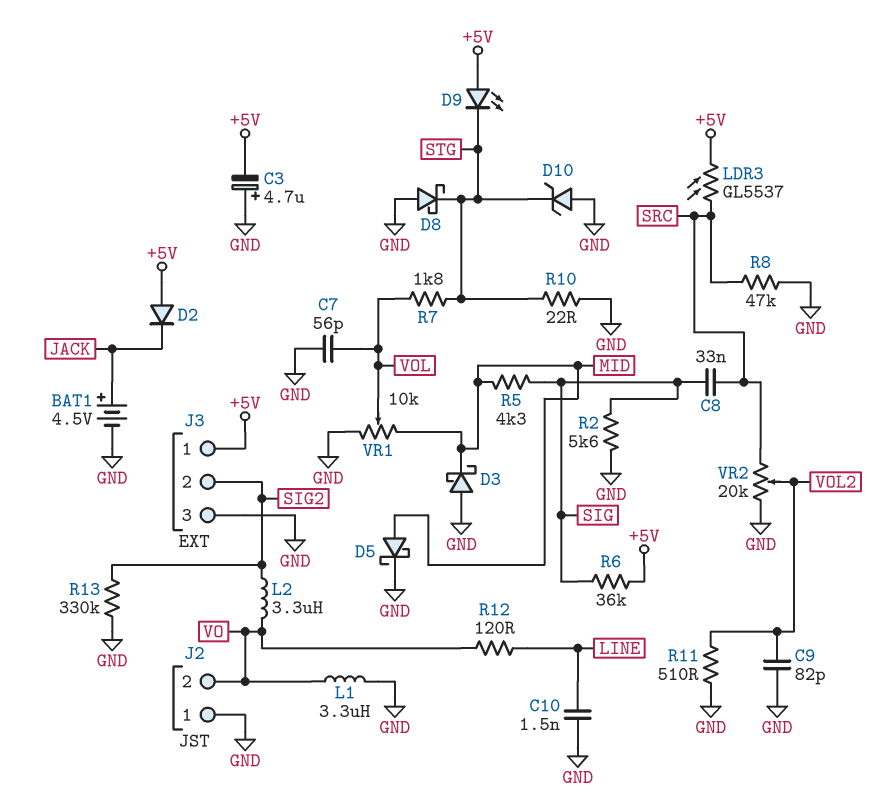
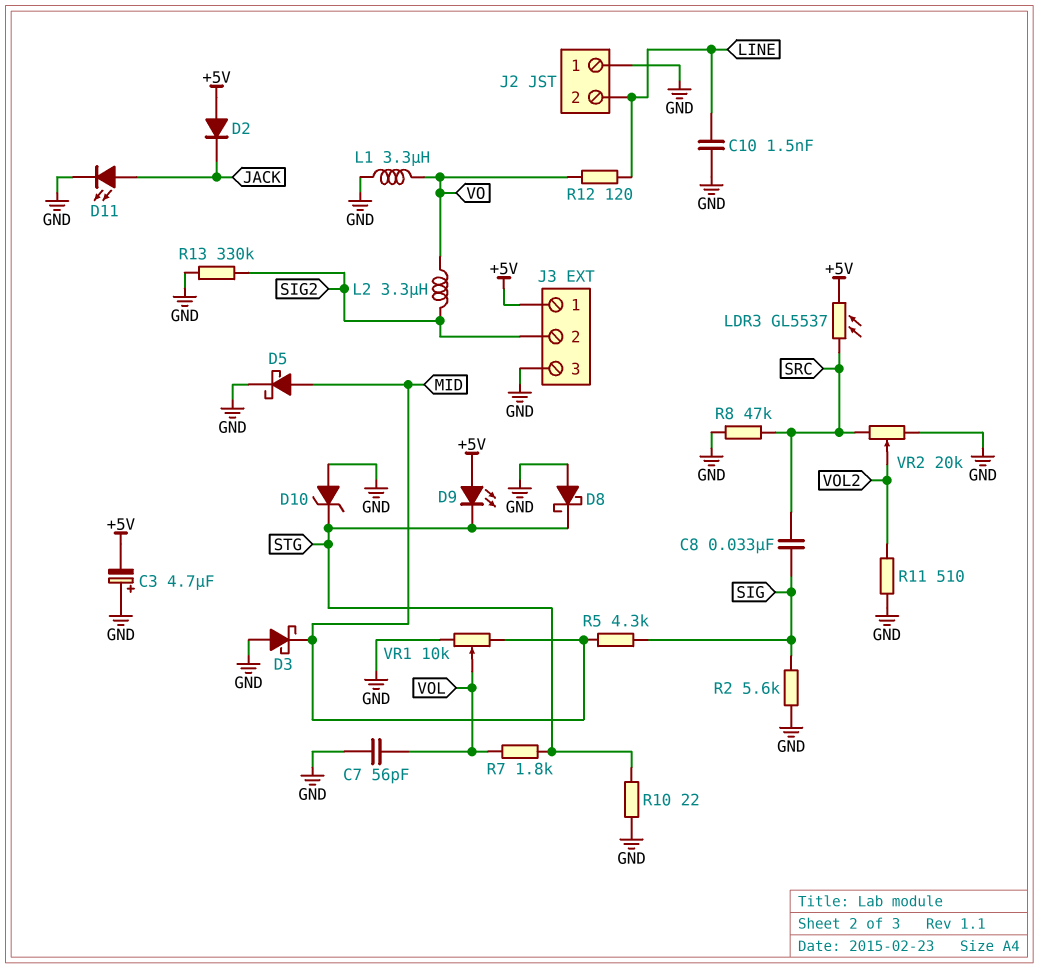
BAT1: 4.5V (plus JACK, minus GND) -> none
C9: 82pF (GND, VOL2) -> none
D11: none -> LED (A JACK, K GND)
J2 pin 2: VO -> LINE
R6: 36k (+5V, SIG) -> none

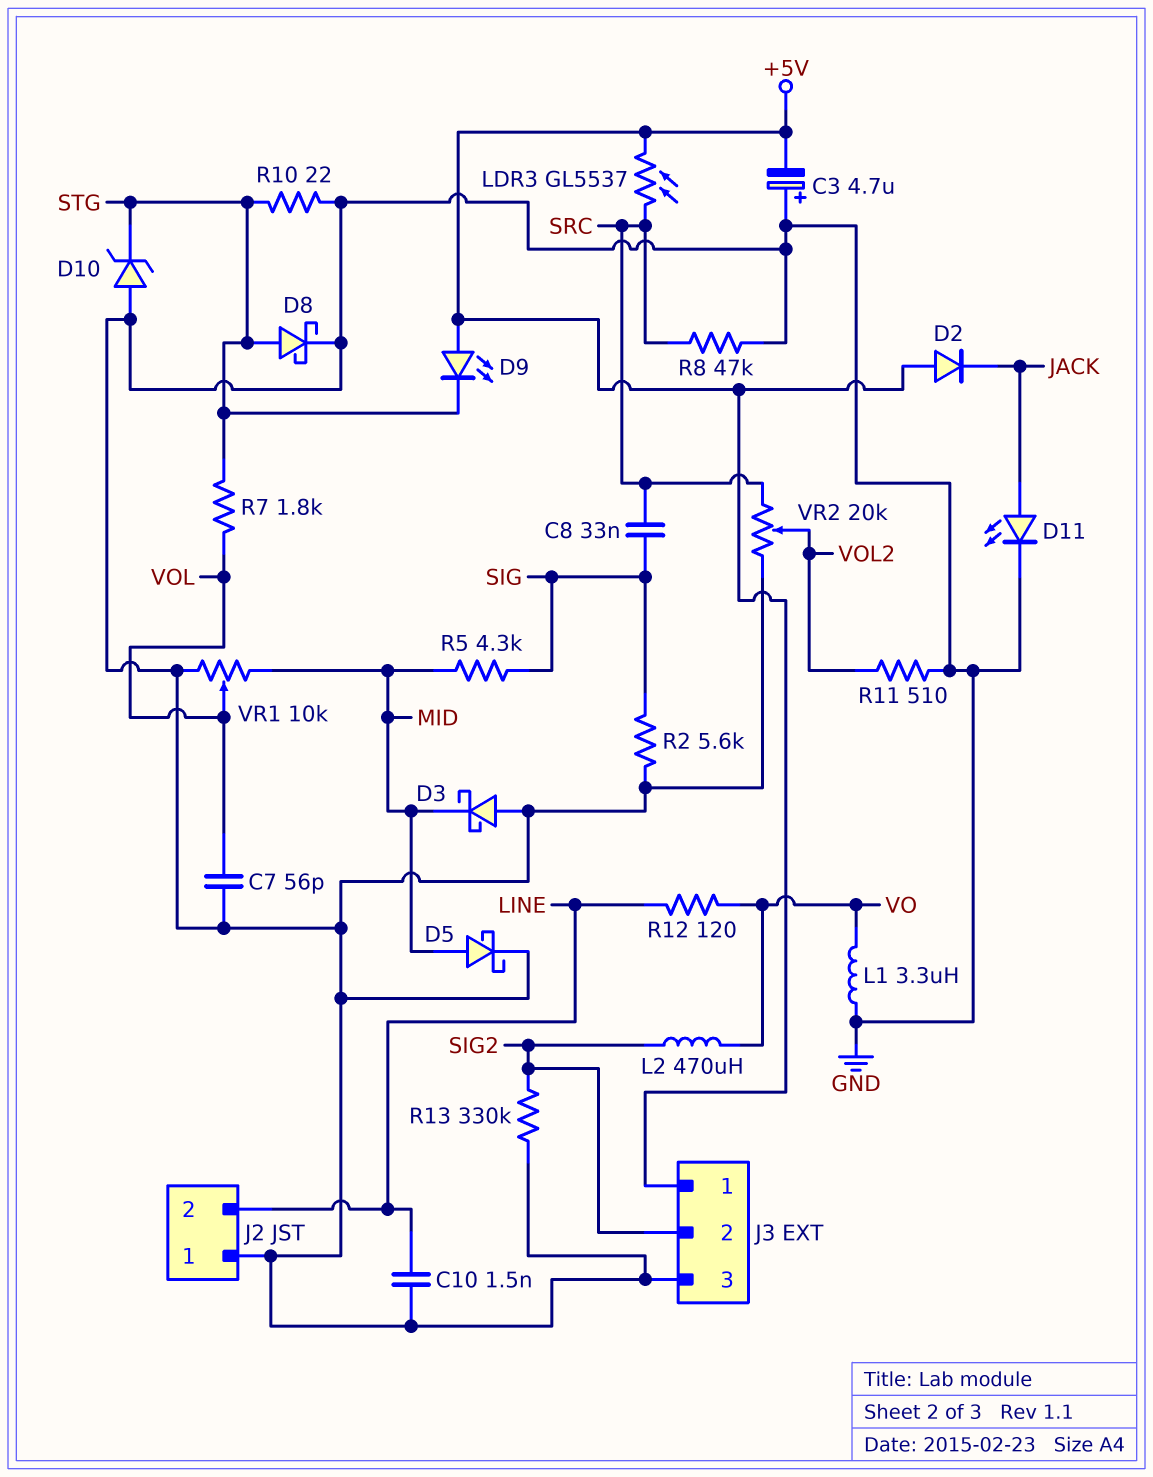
D8: schottky (A GND, K STG) -> schottky (A STG, K GND)
L2: 3.3uH (SIG2, VO) -> 470uH (SIG2, VO)

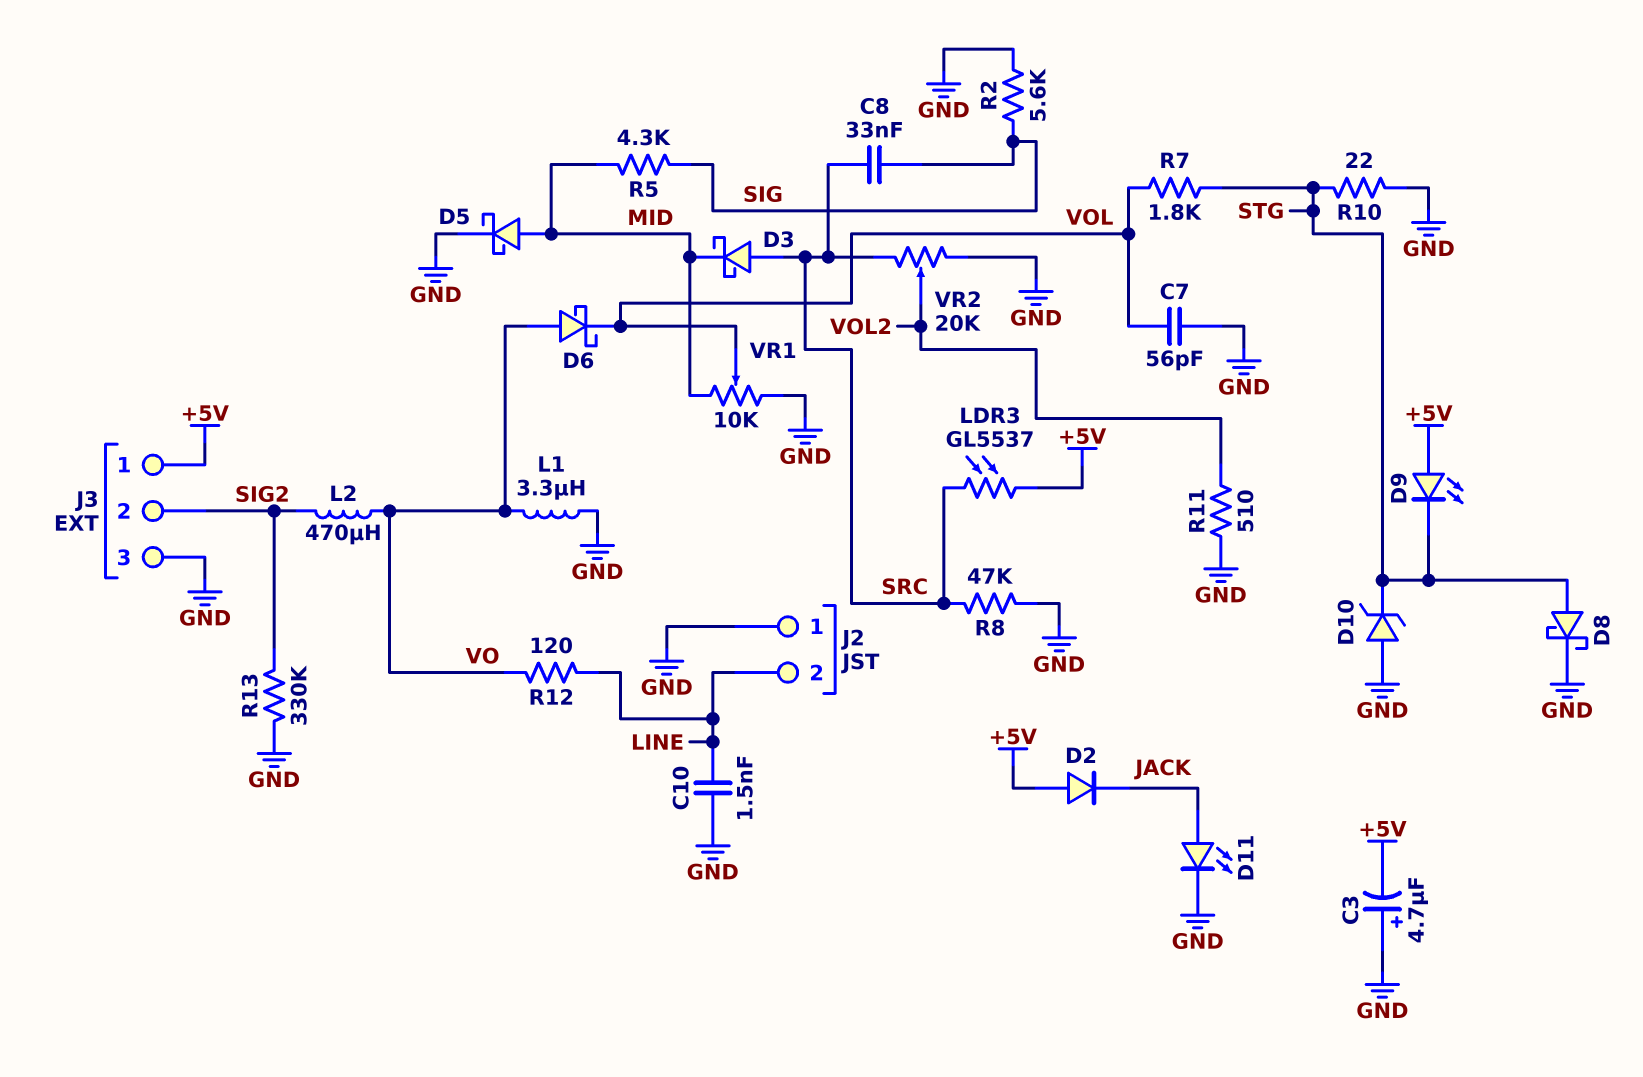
D3: schottky (A GND, K MID) -> schottky (A SRC, K MID)
D6: none -> schottky (A VO, K VOL)

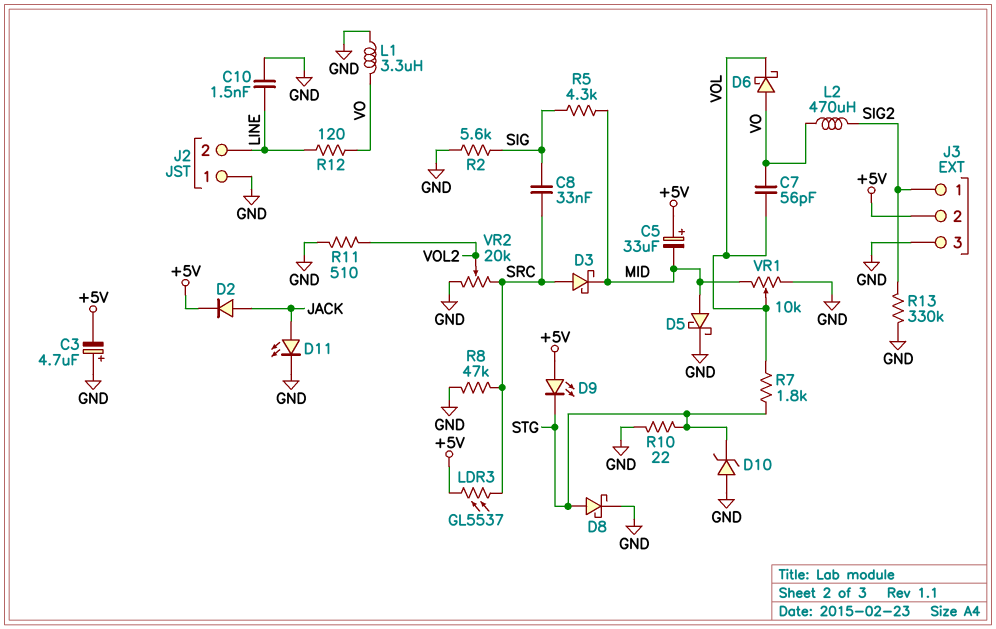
C5: none -> 33uF (plus +5V, minus MID)
C7: 56pF (GND, VOL) -> 56pF (VO, VOL)
D2: diode (A +5V, K JACK) -> diode (A JACK, K +5V)
J3 pin 1: +5V -> SIG2
J3 pin 2: SIG2 -> +5V

